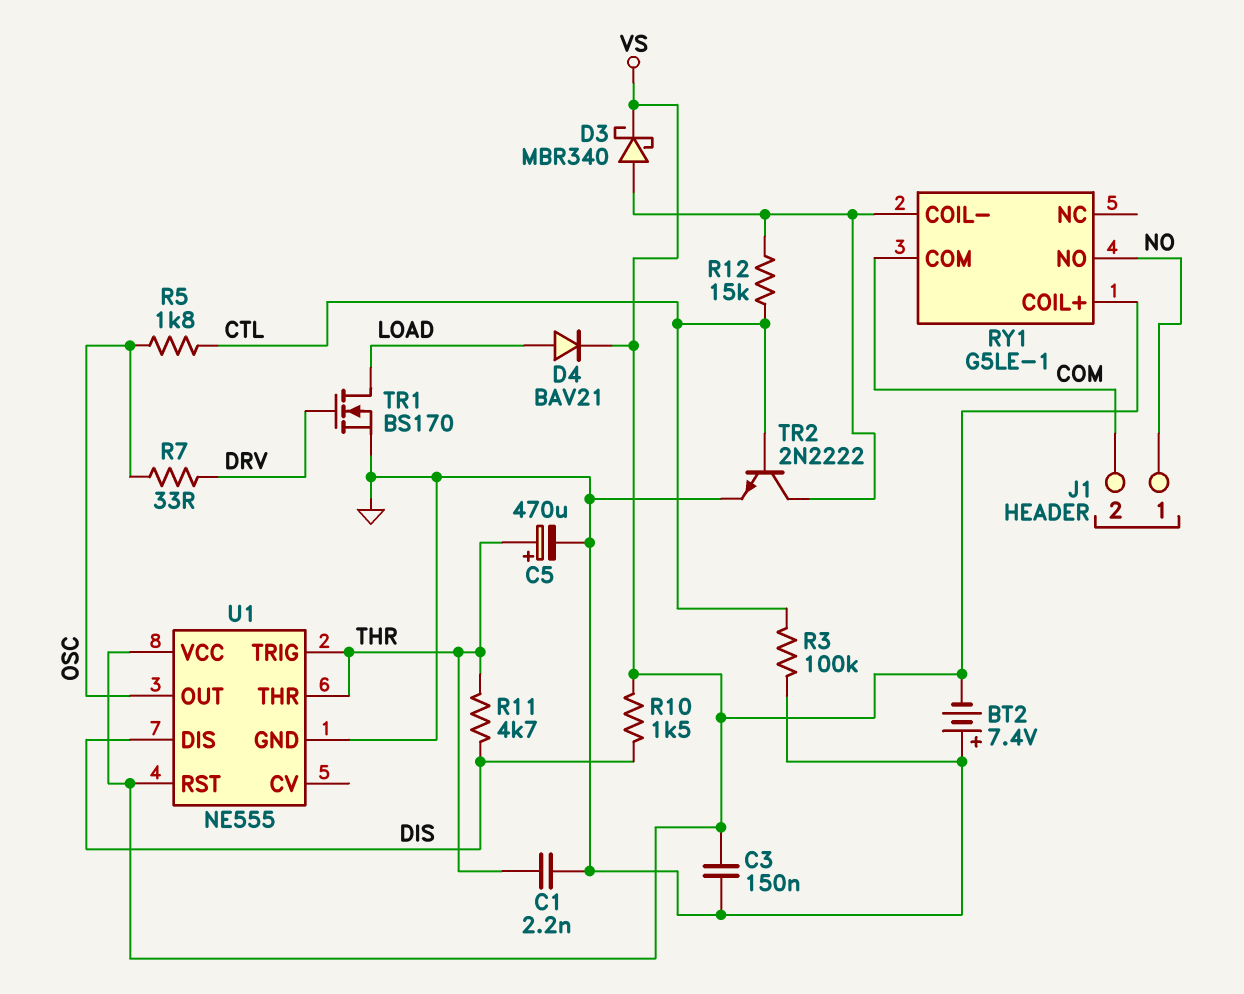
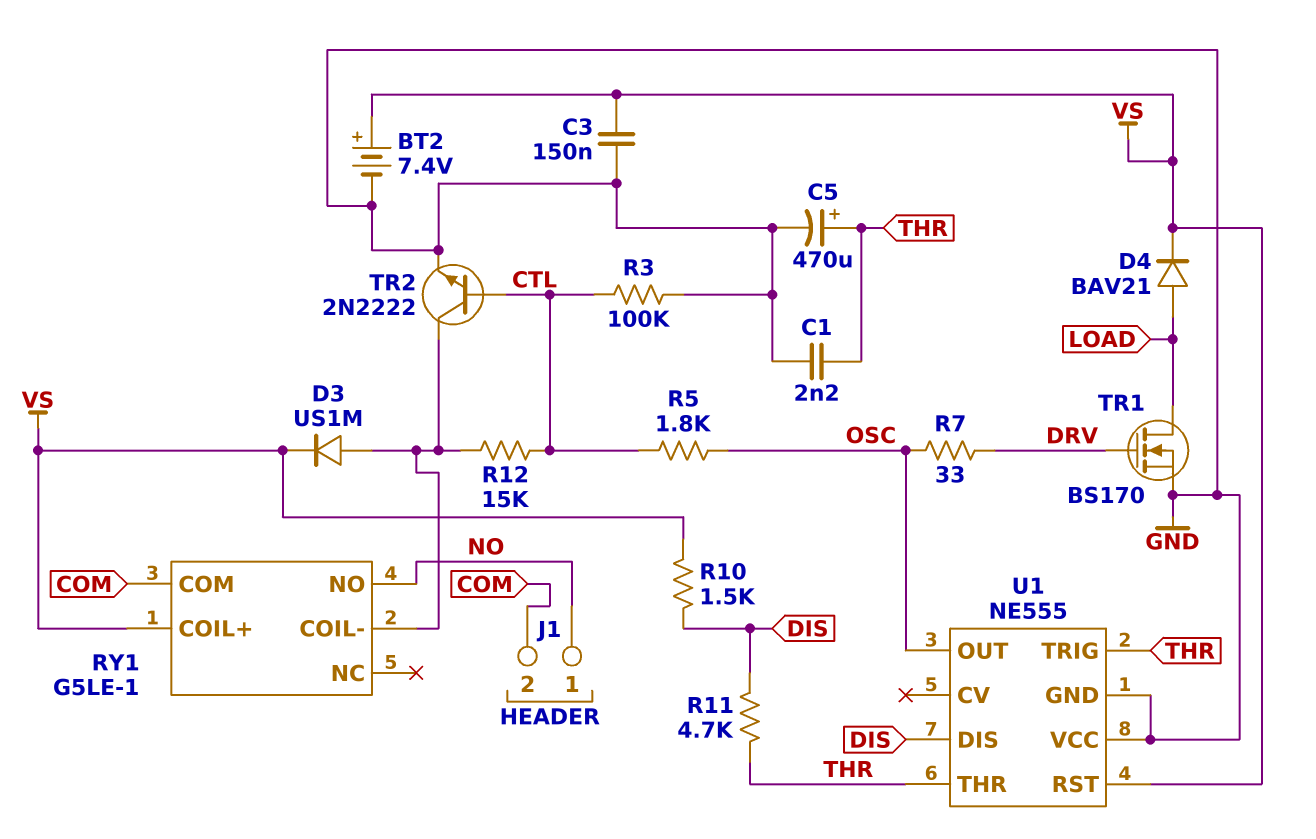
BT2: 7.4V (plus GND, minus VS) -> 7.4V (plus VS, minus GND)
D3: schottky MBR340 (A RY1/COIL-, K VS) -> diode US1M (A RY1/COIL-, K VS)
U1 pin VCC: VS -> GND

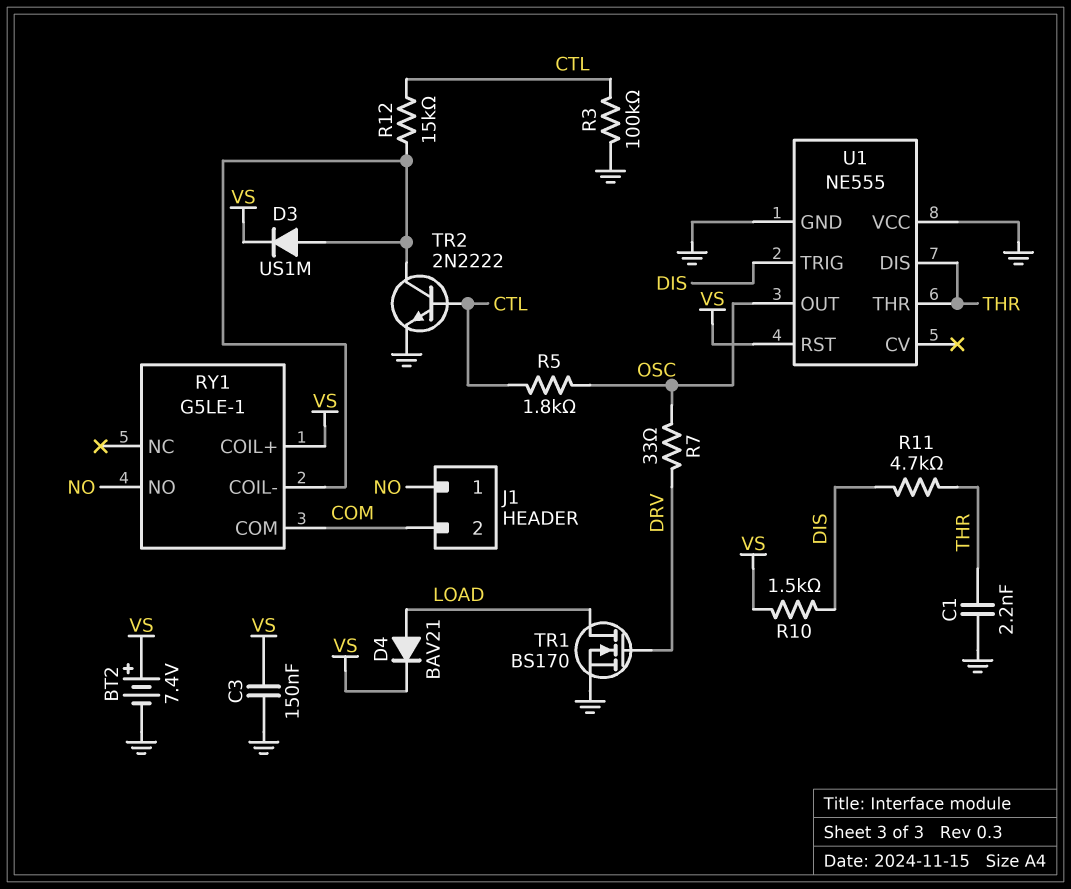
C5: 470uF (plus THR, minus GND) -> none
U1 pin DIS: DIS -> THR
U1 pin TRIG: THR -> DIS

